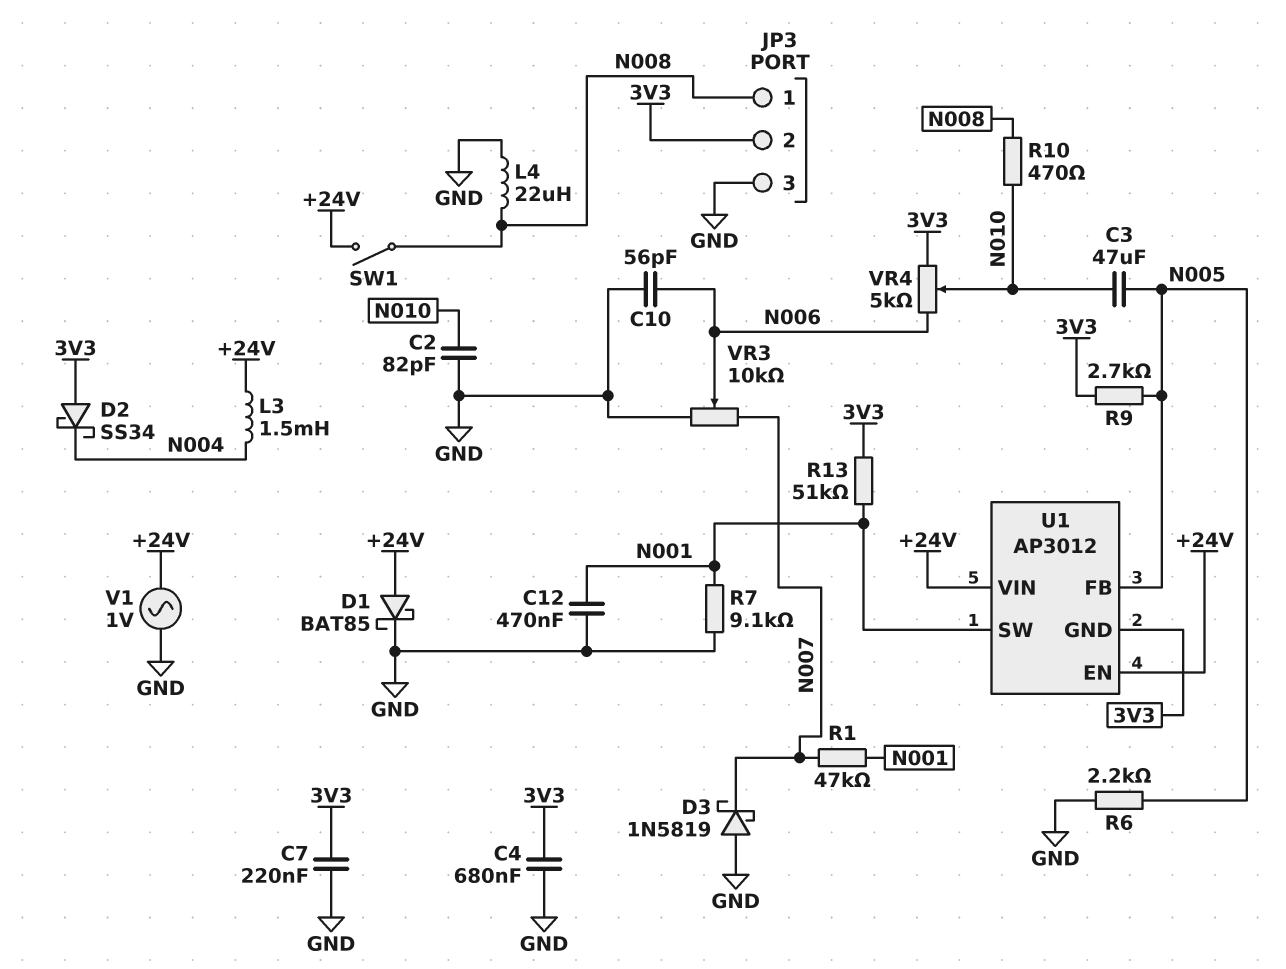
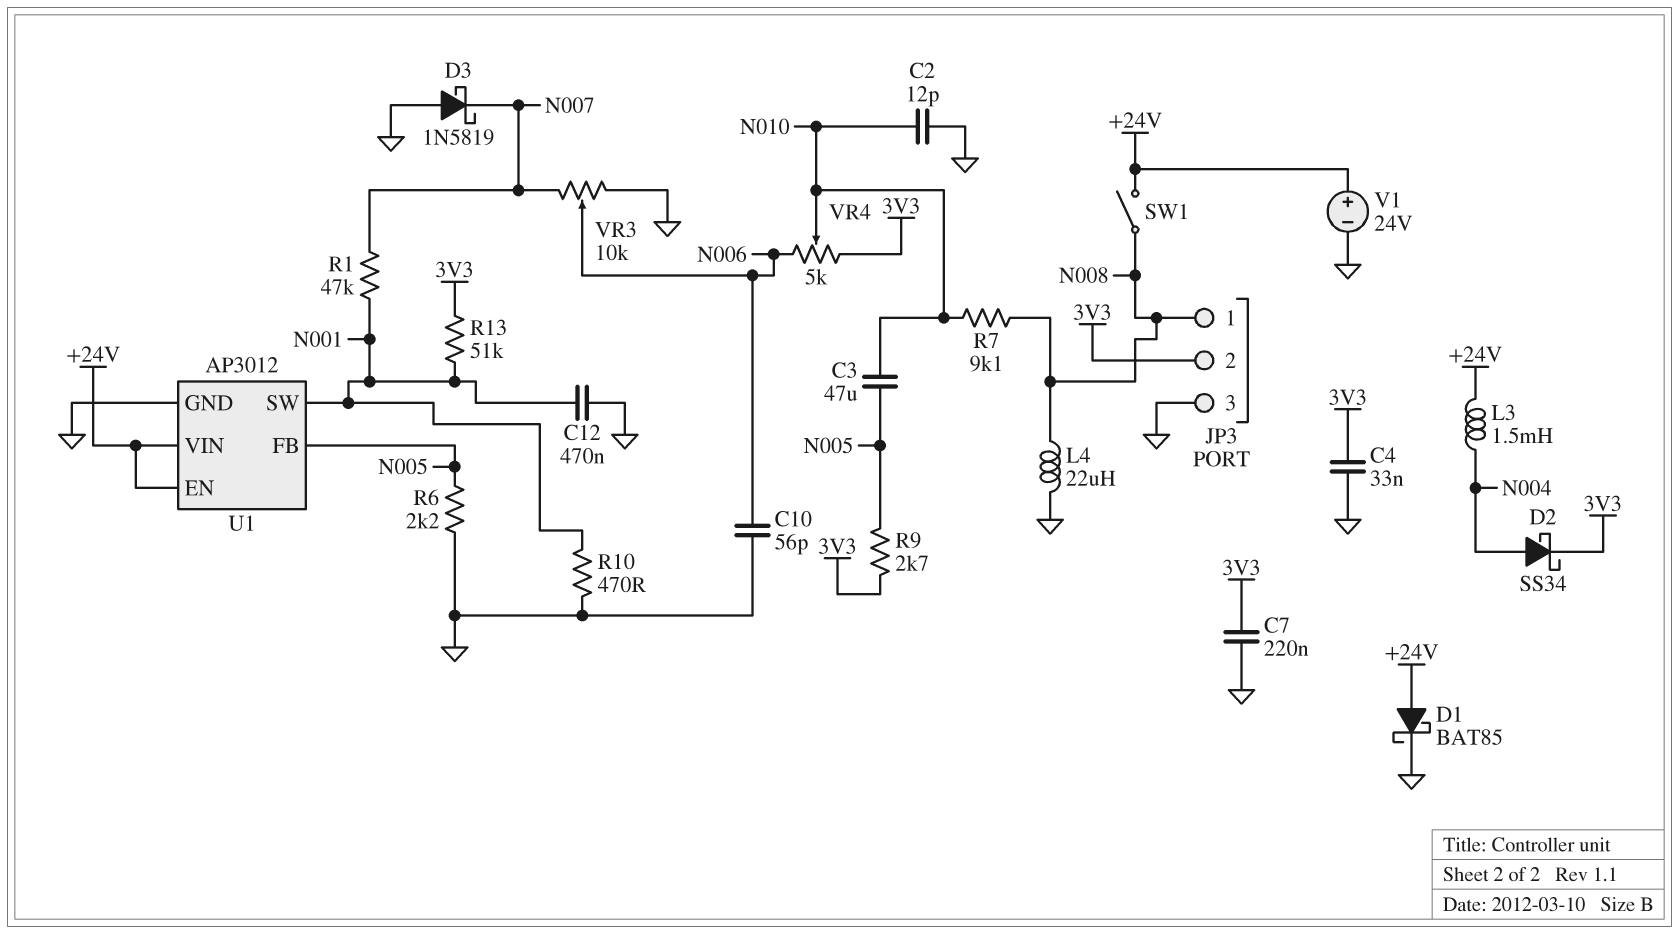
C2: 82pF (GND, N010) -> 12pF (GND, N010)
C4: 680nF (3V3, GND) -> 33nF (3V3, GND)
D2: schottky SS34 (A 3V3, K N004) -> schottky SS34 (A N004, K 3V3)
R7: 9.1k (GND, N001) -> 9.1k (N008, N010)
R10: 470 (N008, N010) -> 470 (GND, N001)
U1 pin GND: 3V3 -> GND
V1: AC 1V (+24V, GND) -> 24V (plus +24V, minus GND)

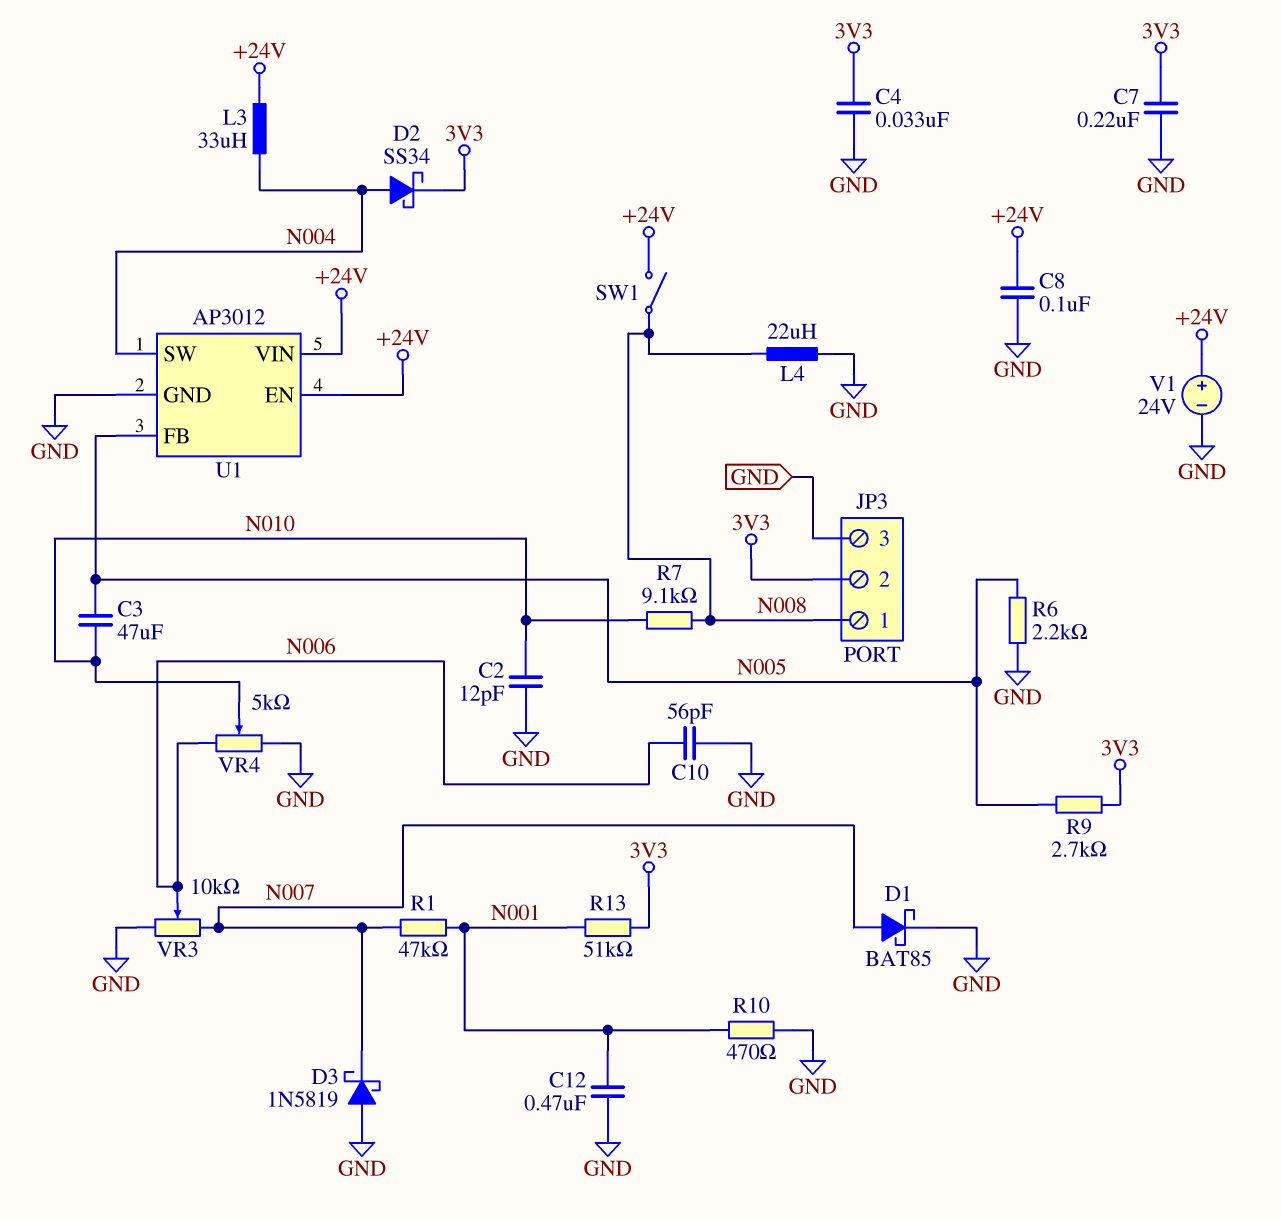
C8: none -> 100nF (+24V, GND)
D1: schottky BAT85 (A +24V, K GND) -> schottky BAT85 (A N007, K GND)
L3: 1.5mH (+24V, N004) -> 33uH (+24V, N004)
U1 pin SW: N001 -> N004
VR4: 5k (3V3, N006, wiper N010) -> 5k (GND, N006, wiper N010)

